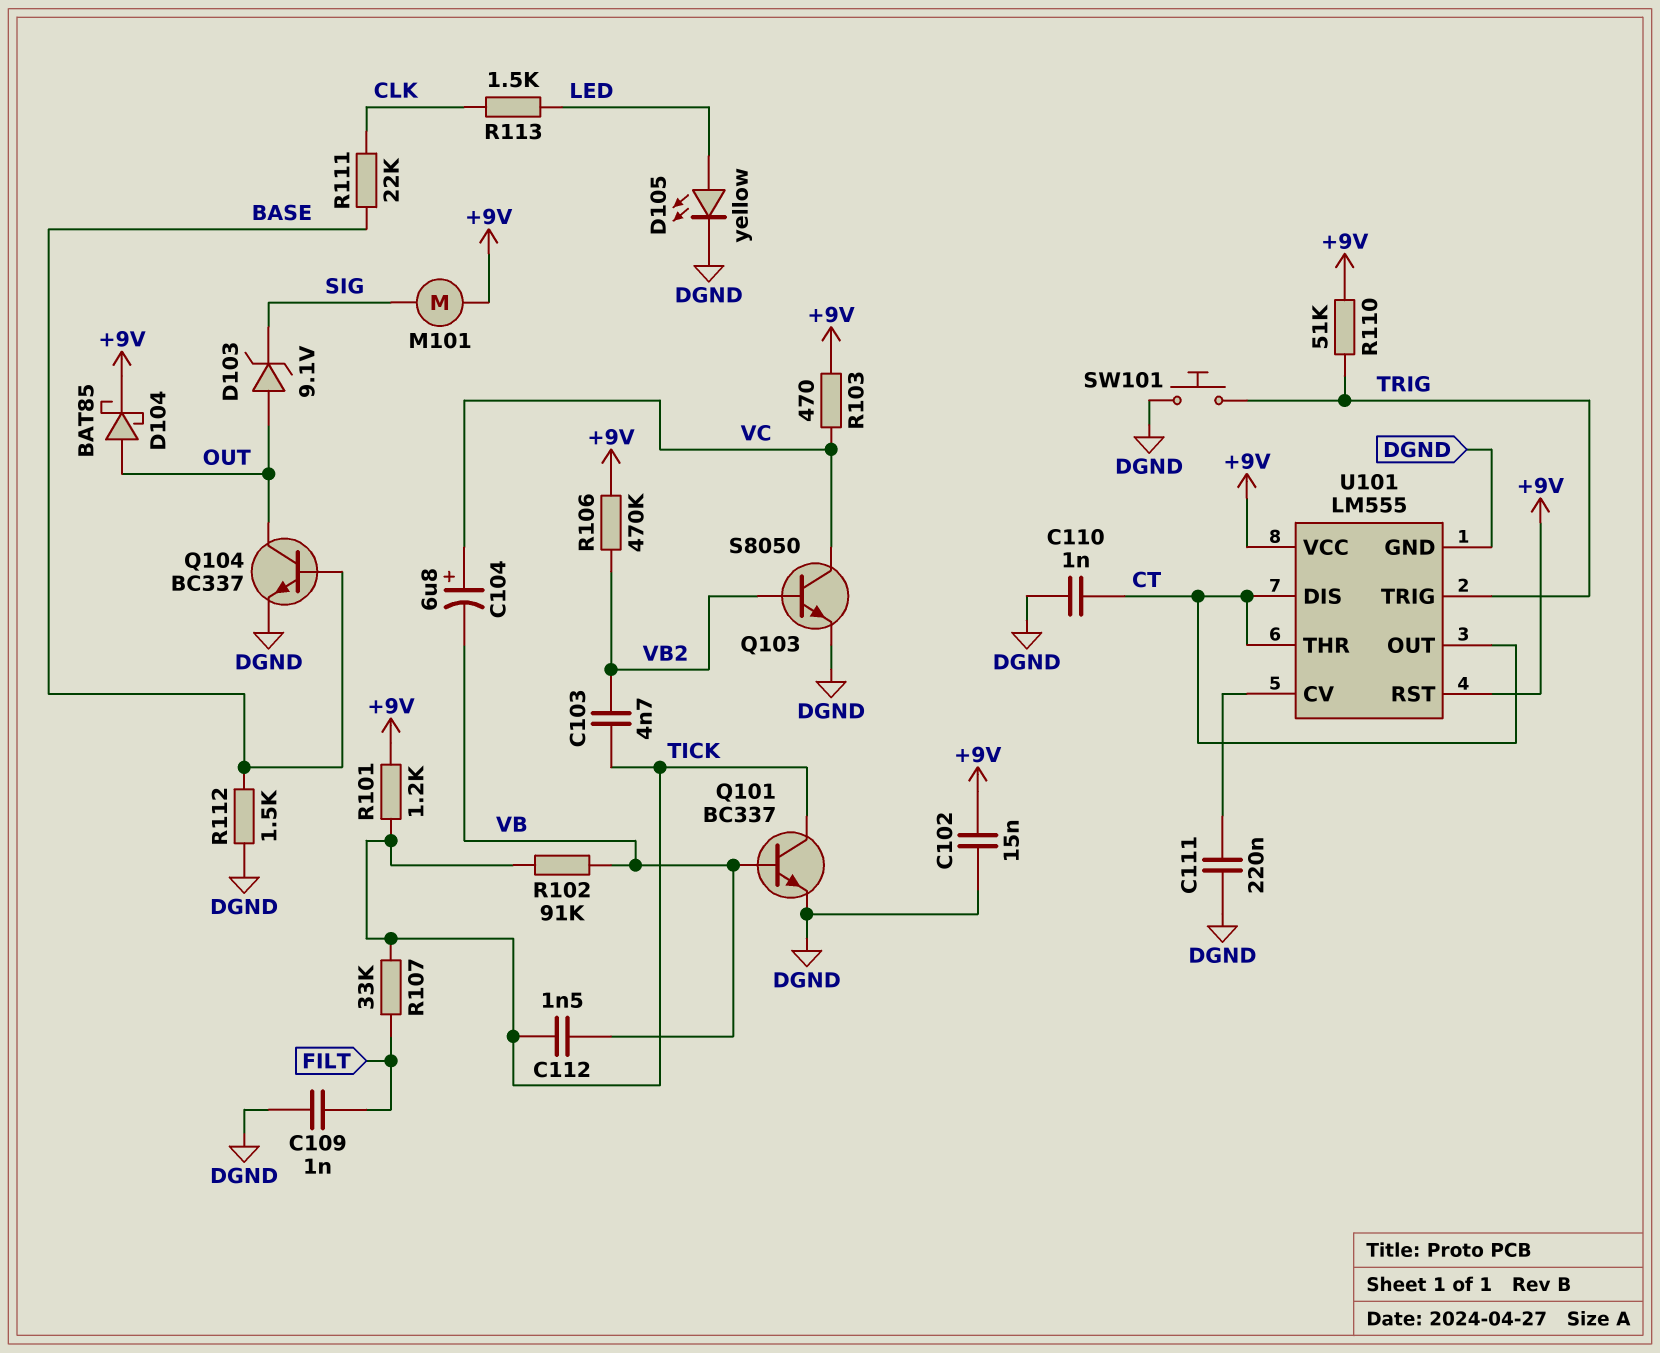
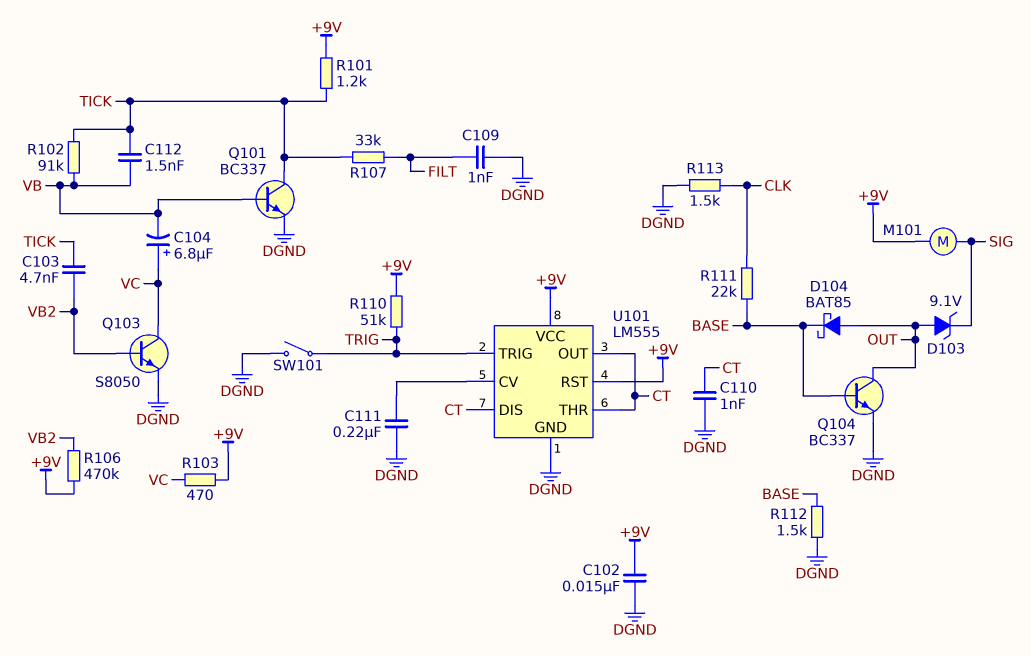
D104: schottky BAT85 (A OUT, K +9V) -> schottky BAT85 (A OUT, K BASE)
D105: LED yellow (A LED, K DGND) -> none
R113: 1.5k (CLK, LED) -> 1.5k (CLK, DGND)
SW101: button (DGND, TRIG) -> switch (DGND, TRIG)

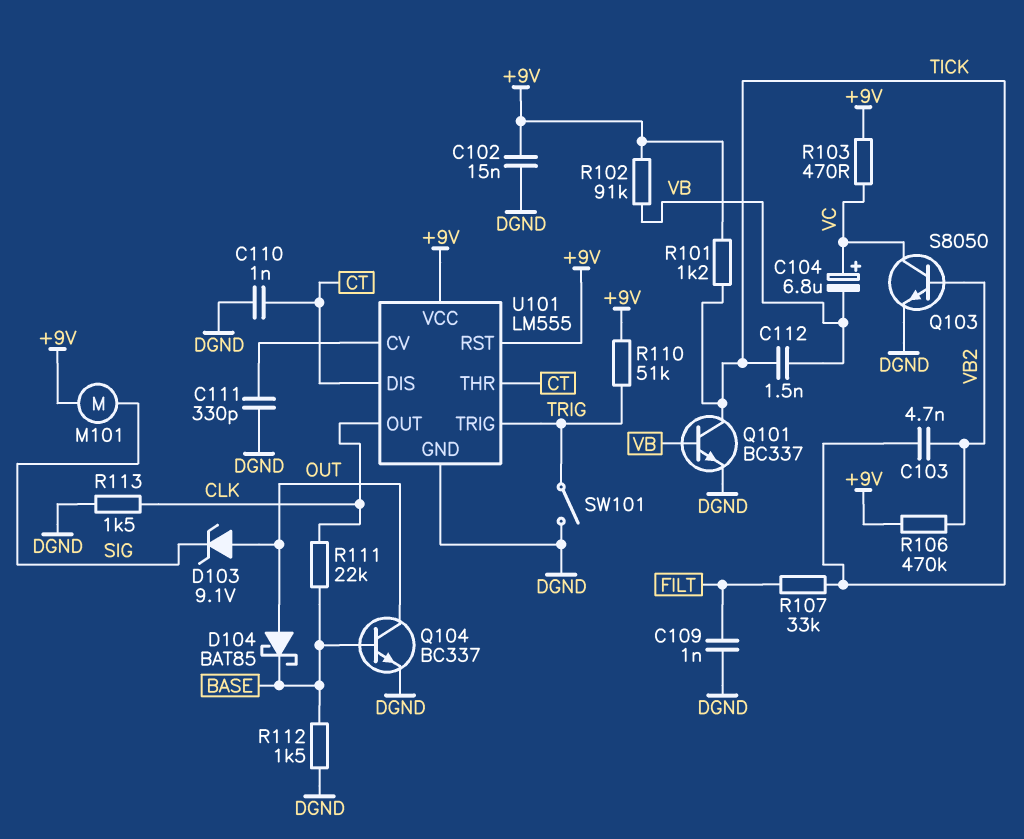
C111: 220nF (DGND, U101/CV) -> 330pF (DGND, U101/CV)
R102: 91k (TICK, VB) -> 91k (+9V, VB)
U101 pin OUT: CT -> CLK

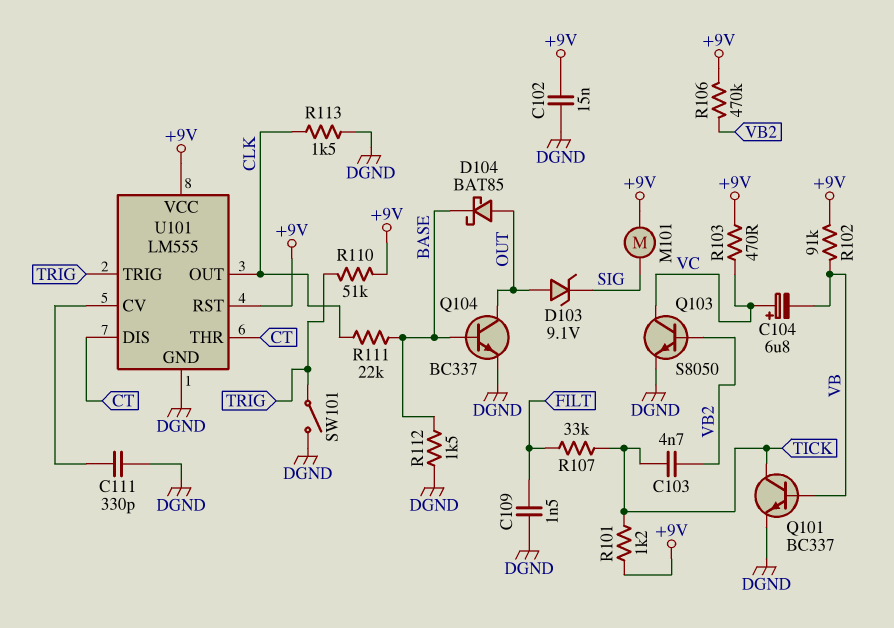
C109: 1nF (DGND, FILT) -> 1.5nF (DGND, FILT)
C110: 1nF (CT, DGND) -> none
C112: 1.5nF (TICK, VB) -> none

